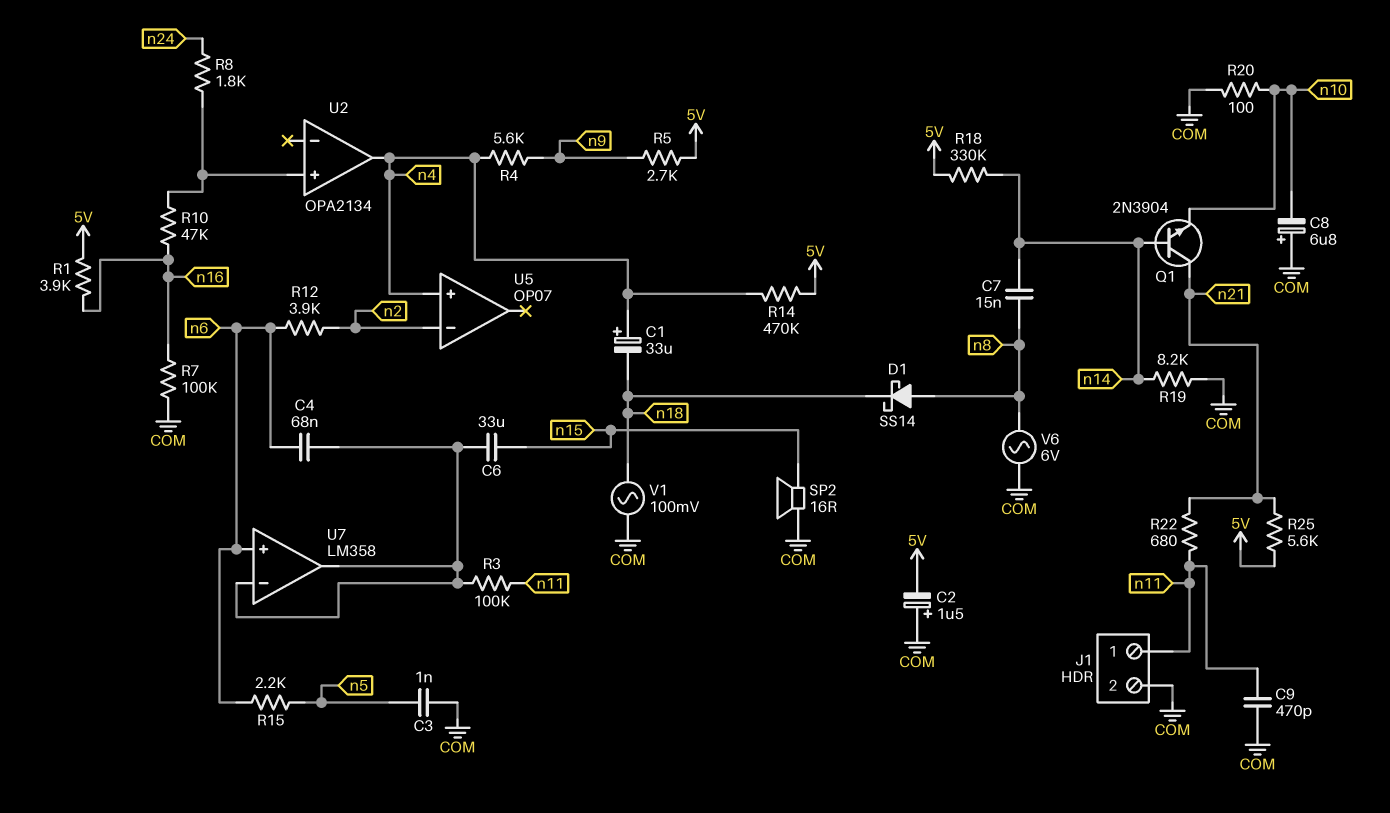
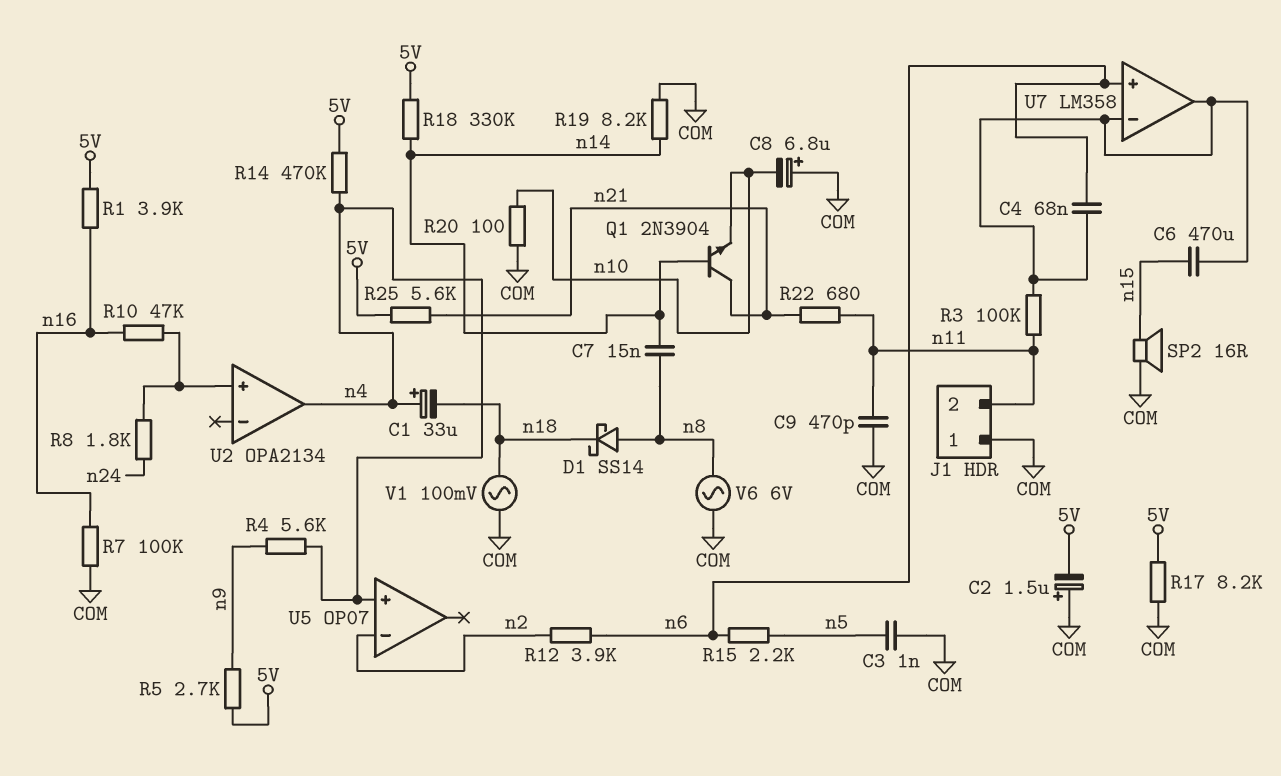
C6: 33uF (U7/in-, n15) -> 470uF (U7/in-, n15)
J1 pin 1: n11 -> COM
J1 pin 2: COM -> n11
R17: none -> 8.2k (5V, COM)

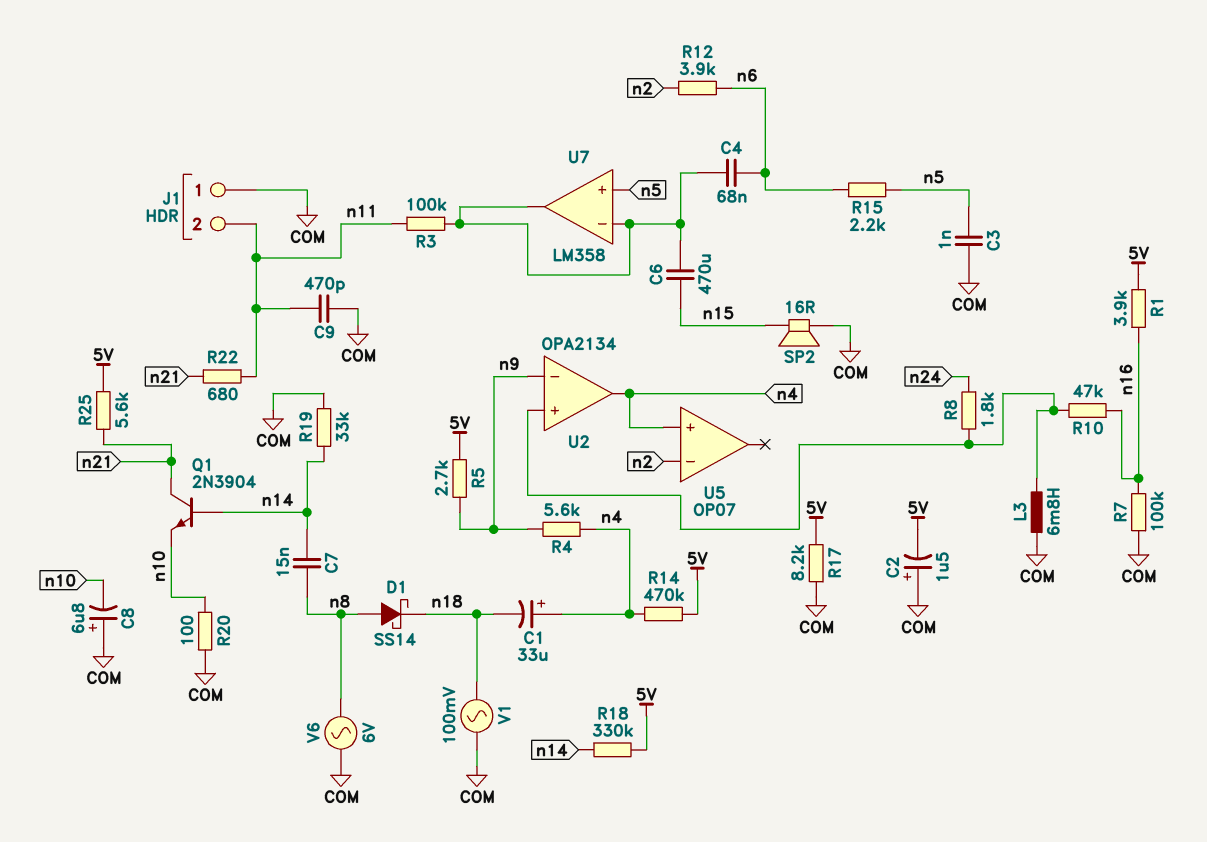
L3: none -> 6.8mH (COM, U2/in+)
R19: 8.2k (COM, n14) -> 33k (COM, n14)
U2 pin in-: none -> n9
U7 pin in+: n6 -> n5

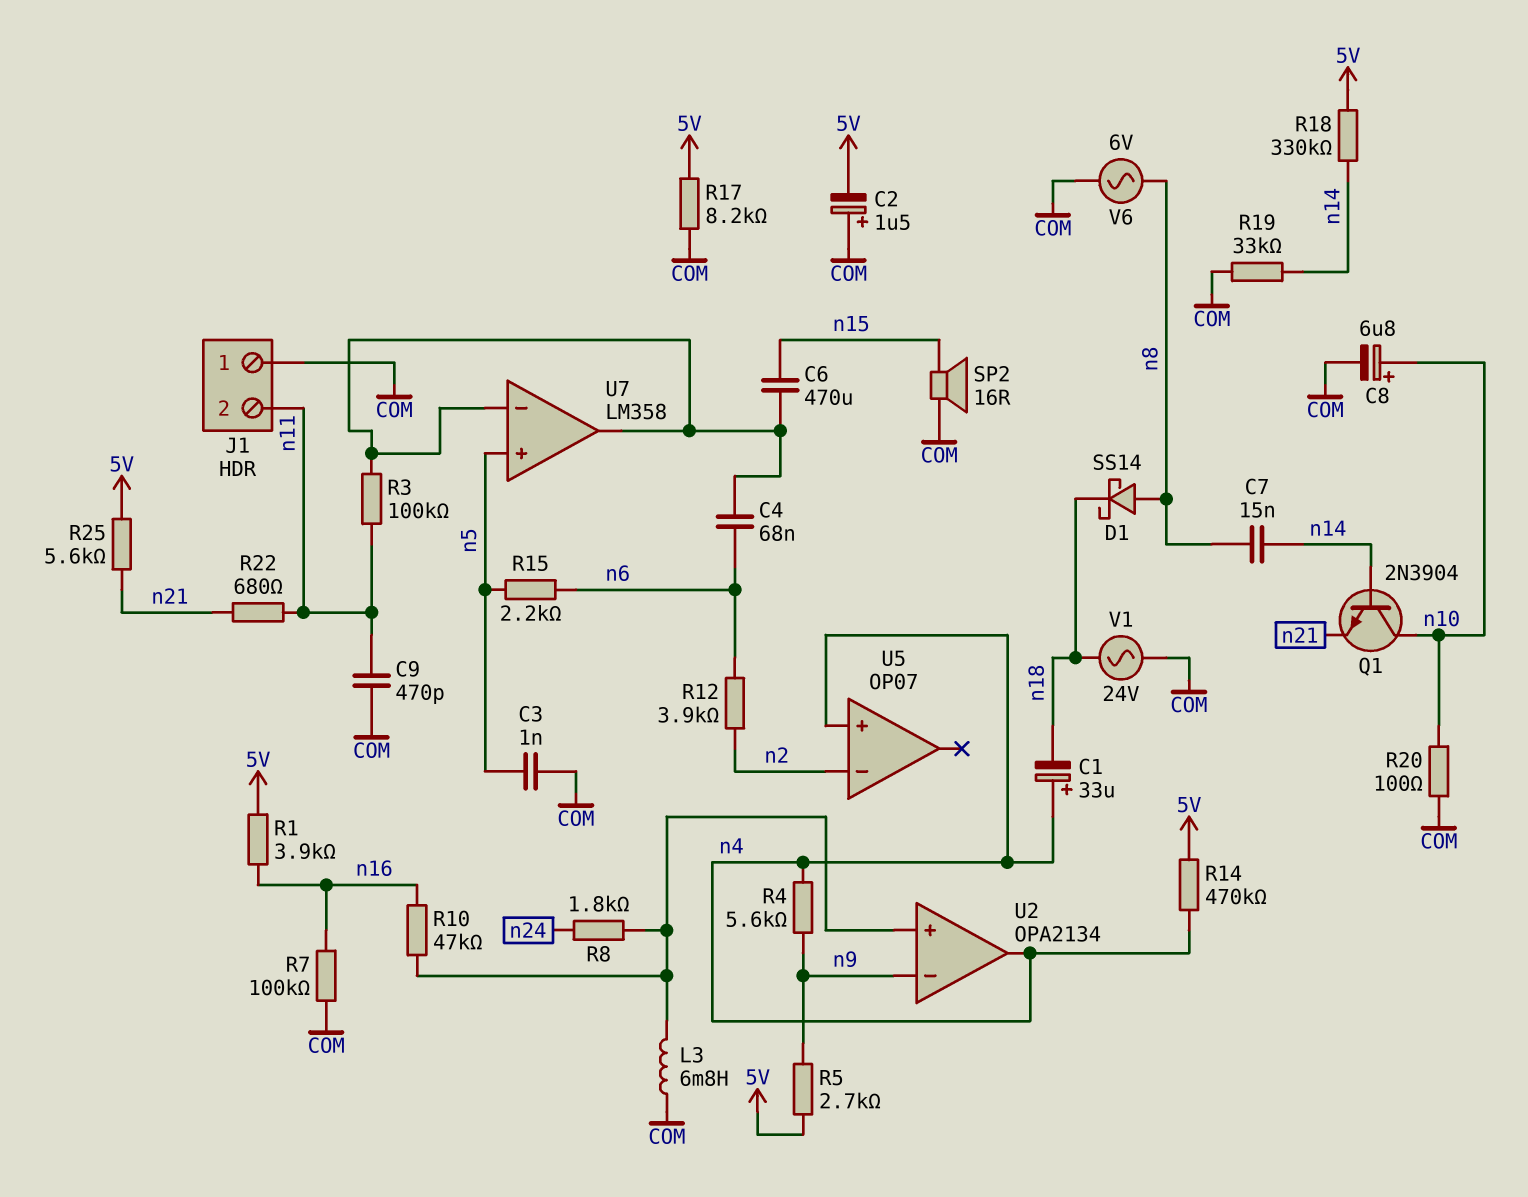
C8: 6.8uF (plus COM, minus n10) -> 6.8uF (plus n10, minus COM)
Q1: NPN 2N3904 (B n14, C n21, E n10) -> NPN 2N3904 (B n14, C n10, E n21)
V1: AC 100mV (COM, n18) -> AC 24V (COM, n18)

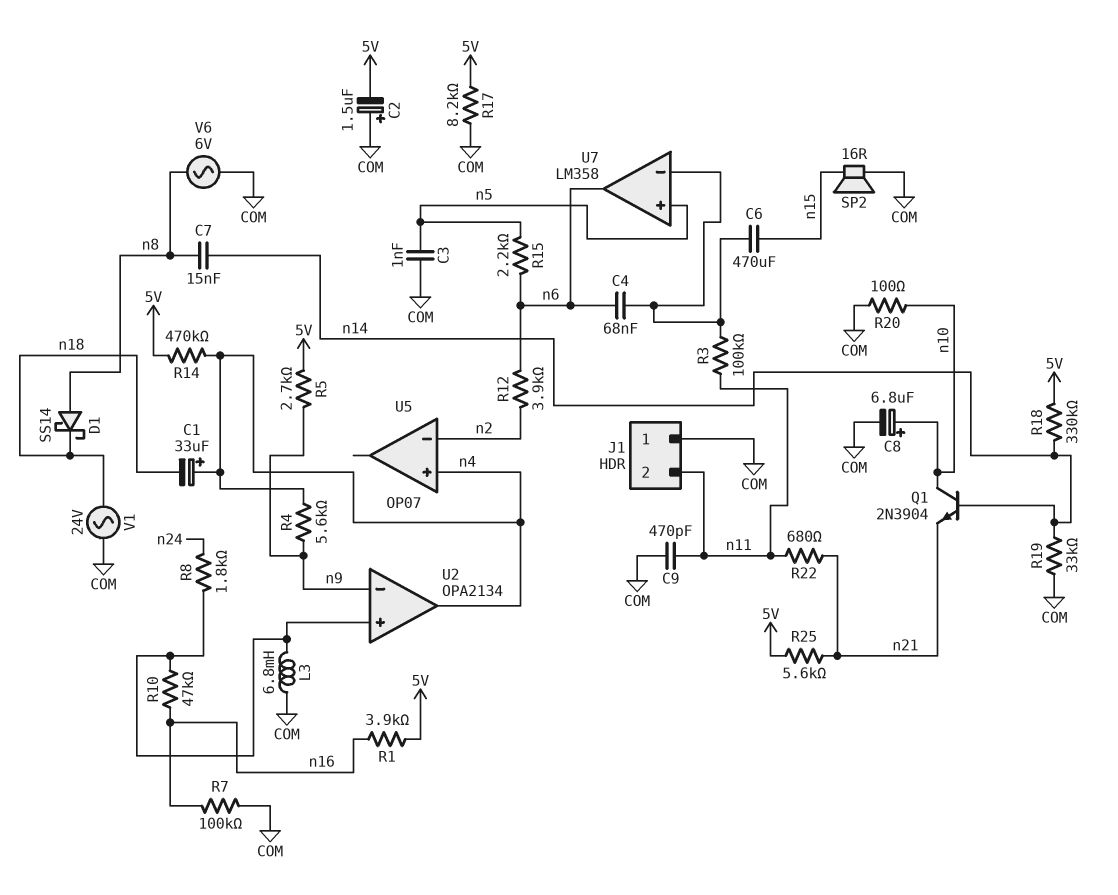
U7 pin out: U7/in- -> n6

